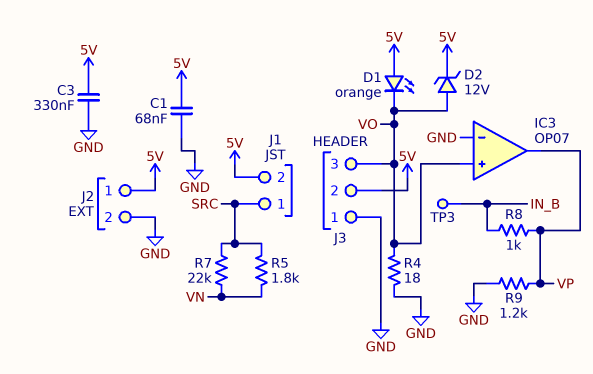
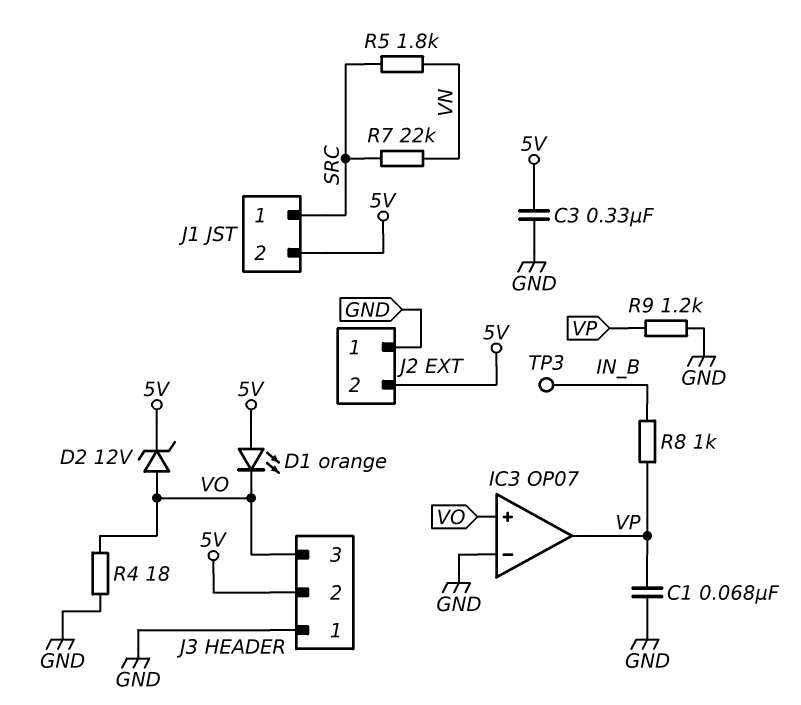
C1: 68nF (5V, GND) -> 68nF (GND, VP)
J2 pin 1: 5V -> GND
J2 pin 2: GND -> 5V

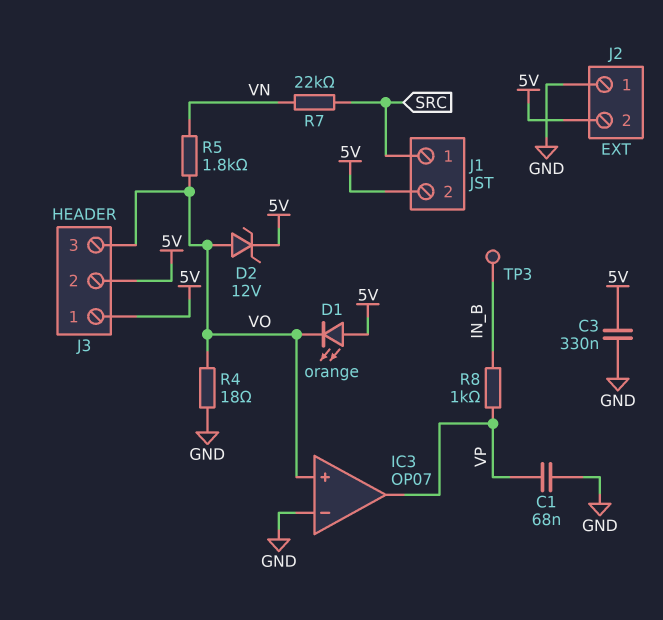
J3 pin 1: GND -> 5V
R5: 1.8k (SRC, VN) -> 1.8k (VN, VO)
R9: 1.2k (GND, VP) -> none

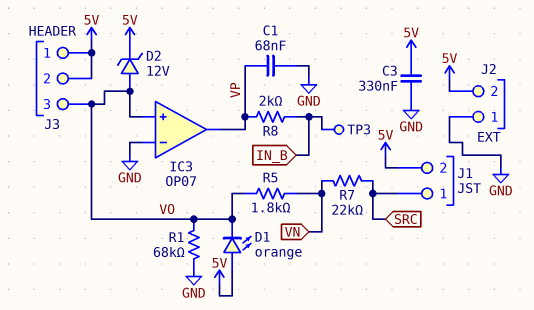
R1: none -> 68k (GND, VO)
R4: 18 (GND, VO) -> none
R8: 1k (IN_B, VP) -> 2k (IN_B, VP)

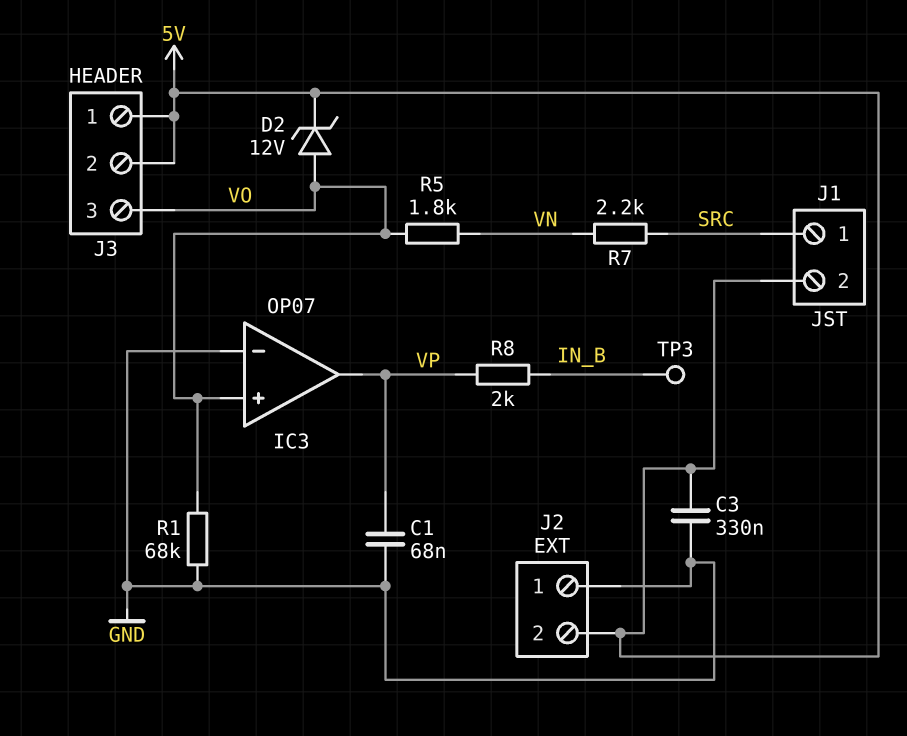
D1: LED orange (A 5V, K VO) -> none
R7: 22k (SRC, VN) -> 2.2k (SRC, VN)

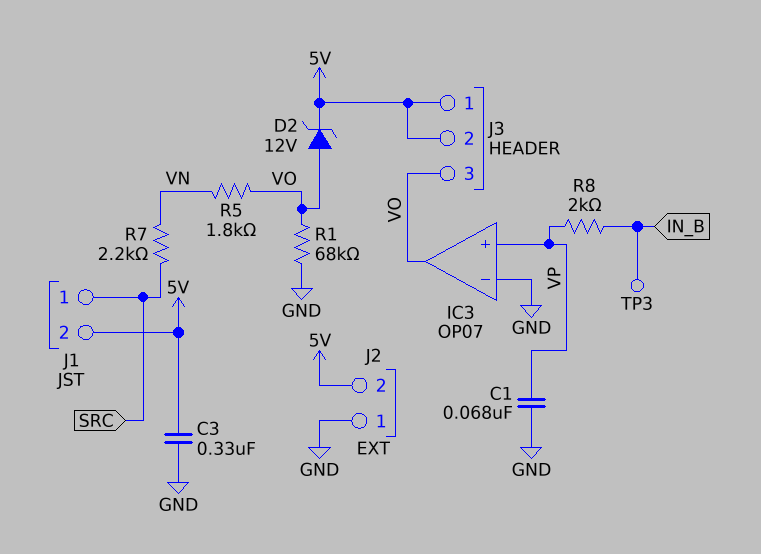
IC3 pin in+: VO -> VP
IC3 pin out: VP -> VO

